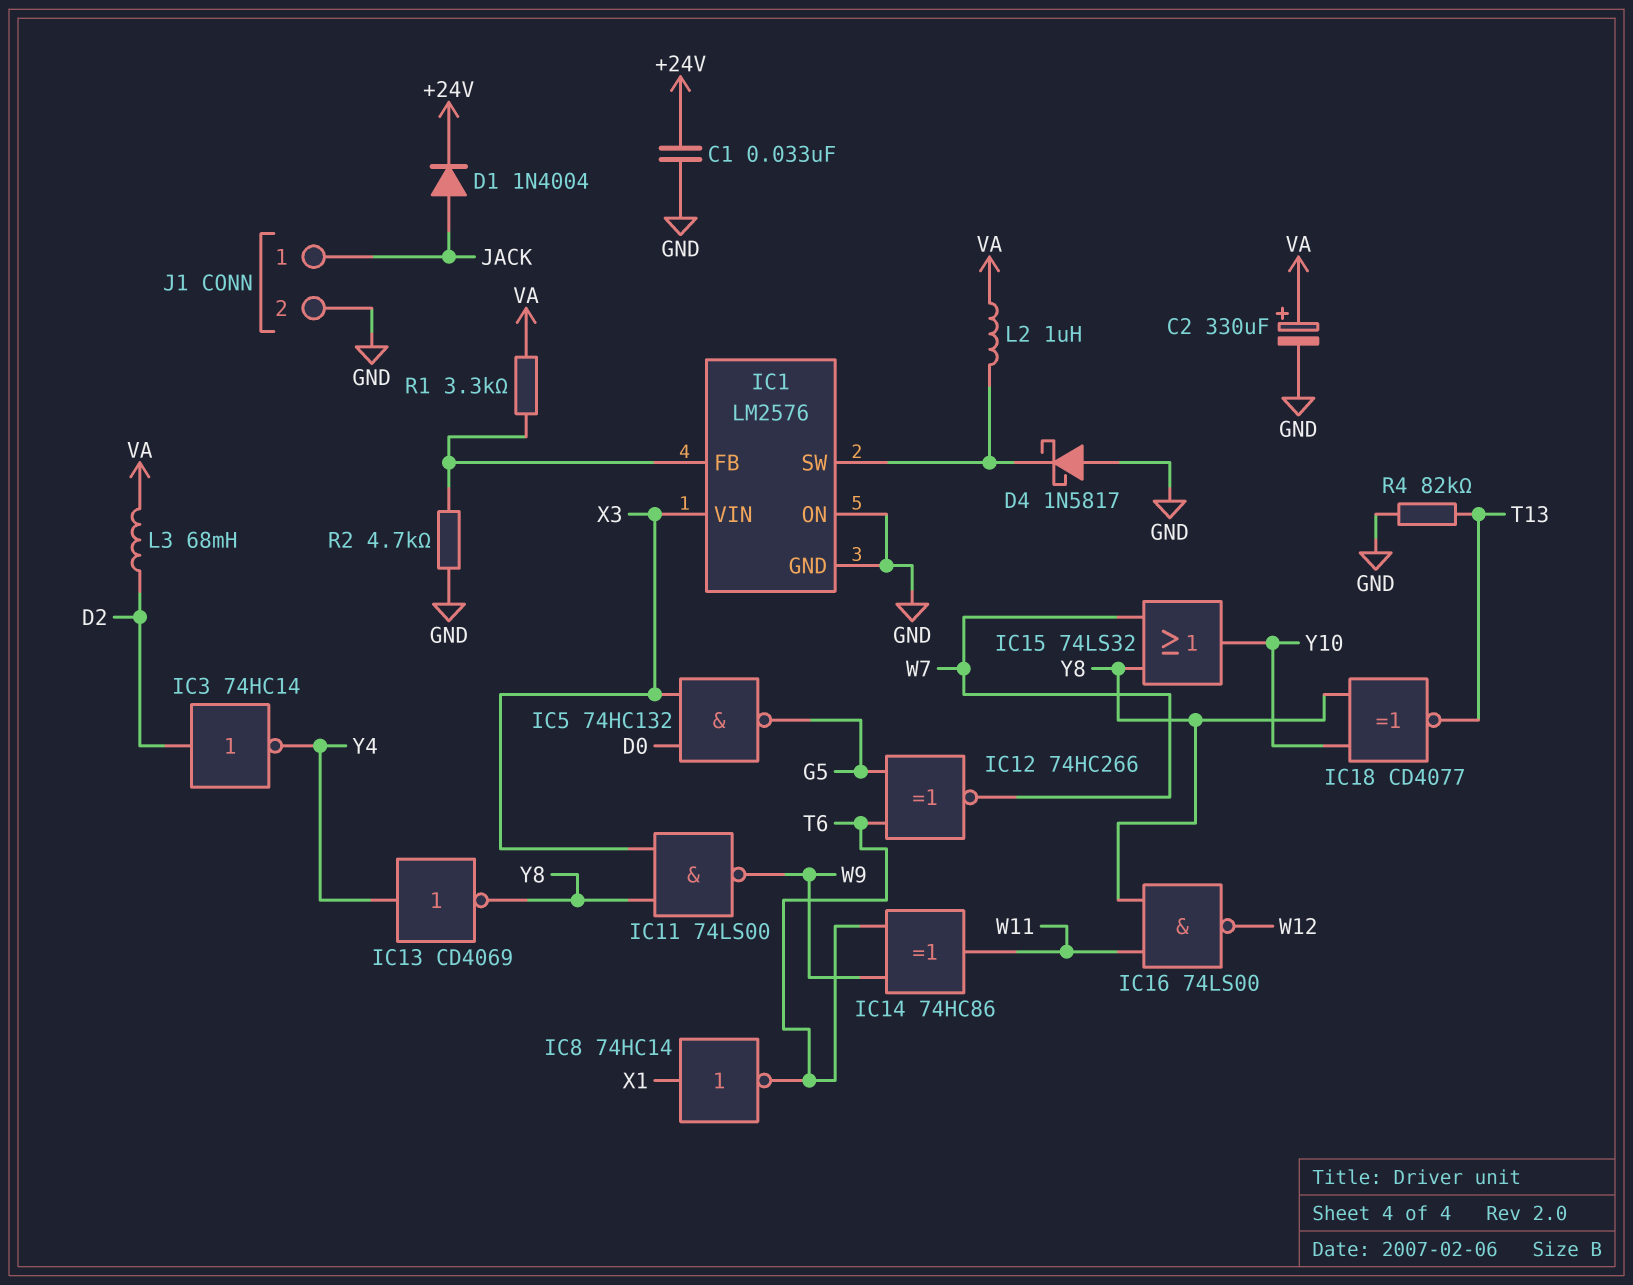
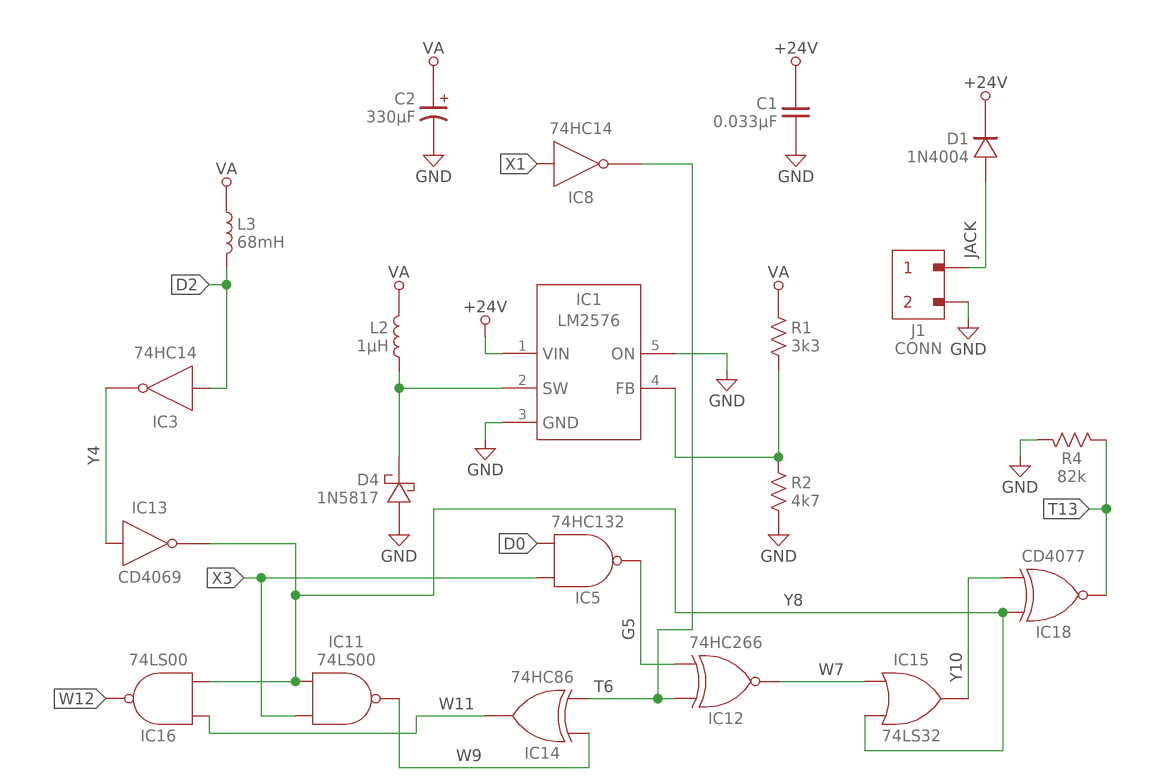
IC1 pin VIN: X3 -> +24V

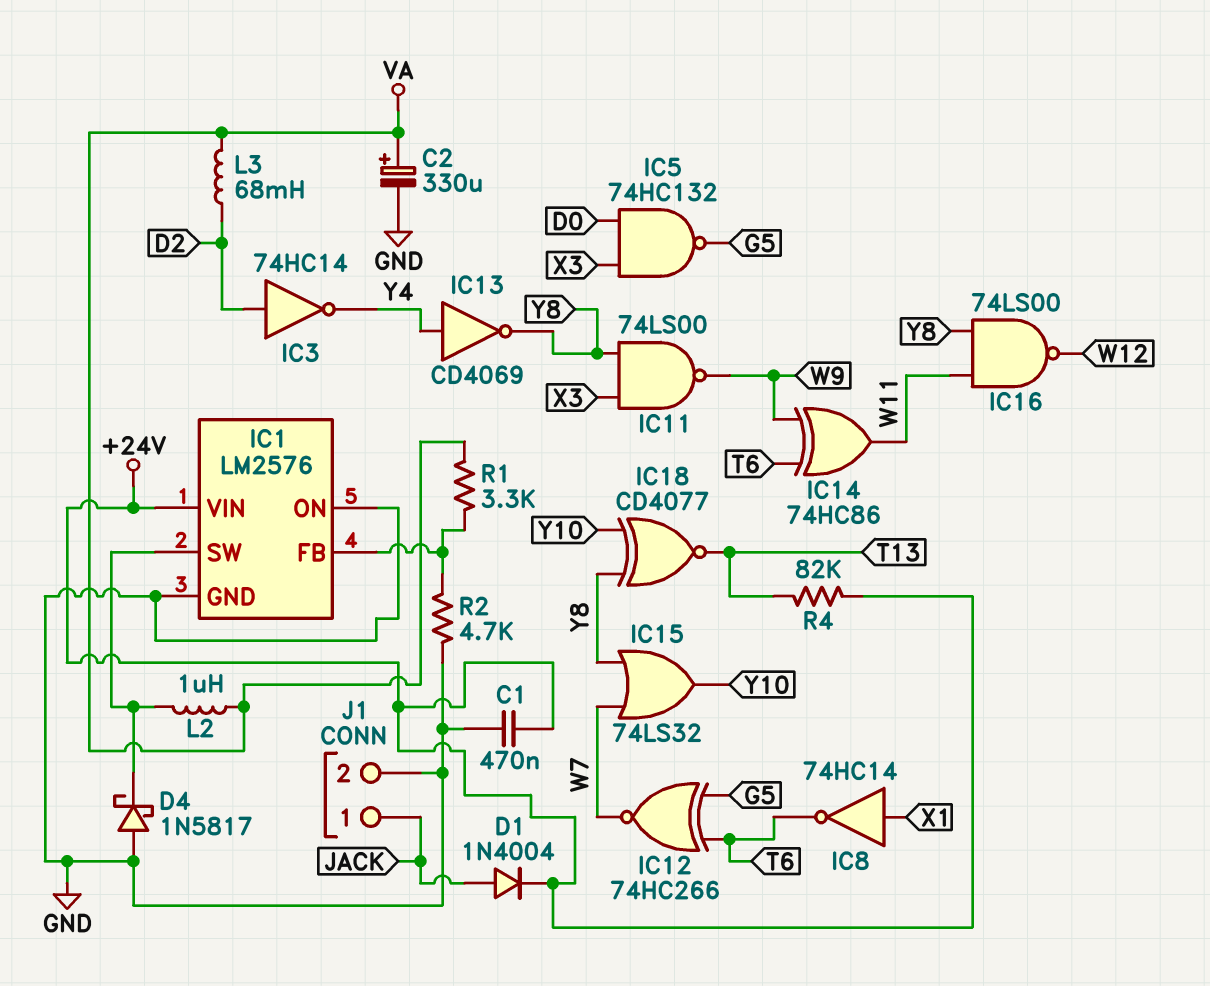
C1: 33nF (+24V, GND) -> 470nF (+24V, GND)
R4: 82k (GND, T13) -> 82k (+24V, T13)

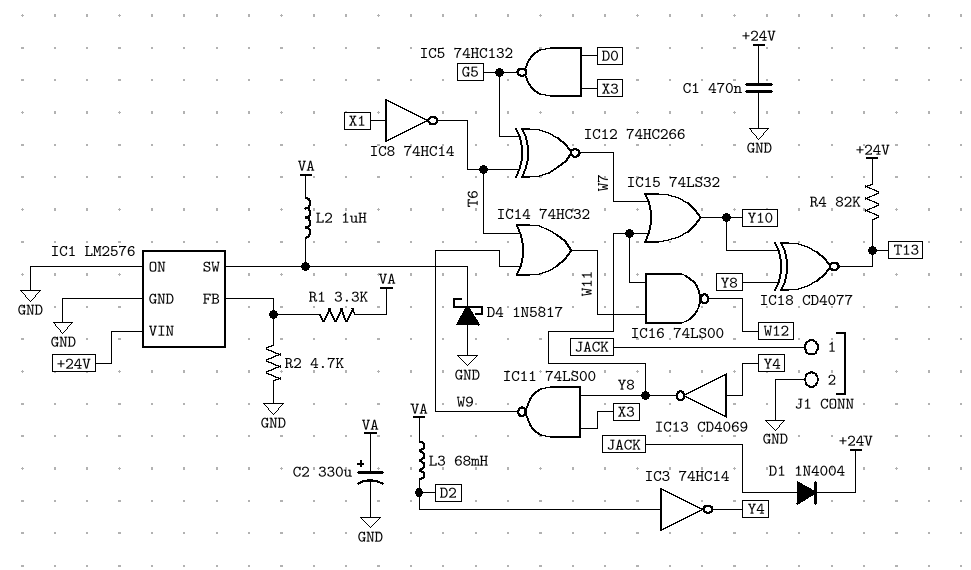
IC14: XOR 74HC86 (in T6, in W9, out W11) -> OR 74HC32 (in T6, in W9, out W11)

